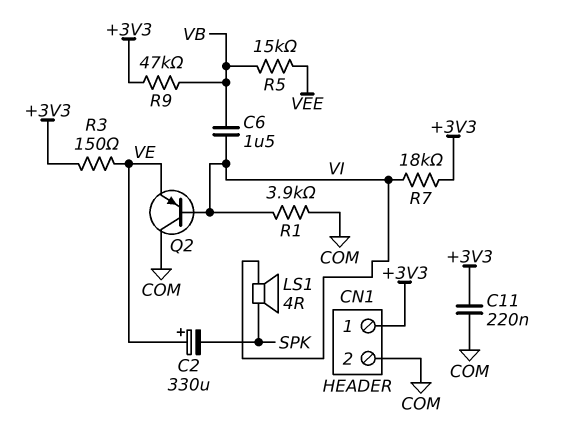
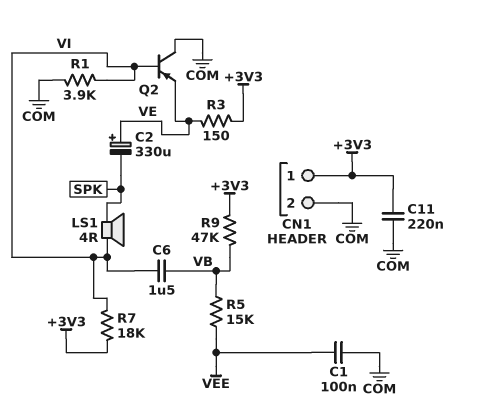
C1: none -> 100nF (COM, VEE)

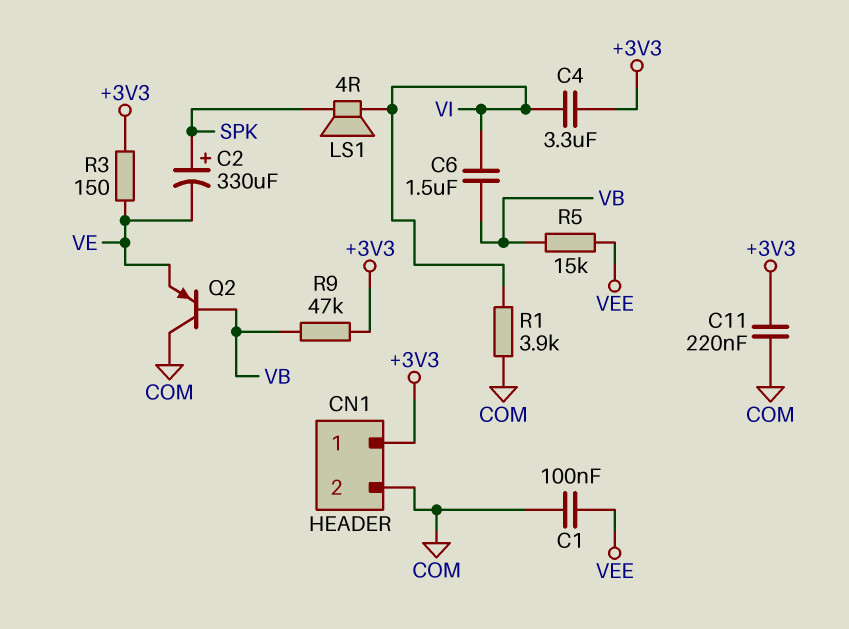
C2: 330uF (plus VE, minus SPK) -> 330uF (plus SPK, minus VE)
C4: none -> 3.3uF (+3V3, VI)
Q2: PNP (B VI, C COM, E VE) -> PNP (B VB, C COM, E VE)
R7: 18k (+3V3, VI) -> none

